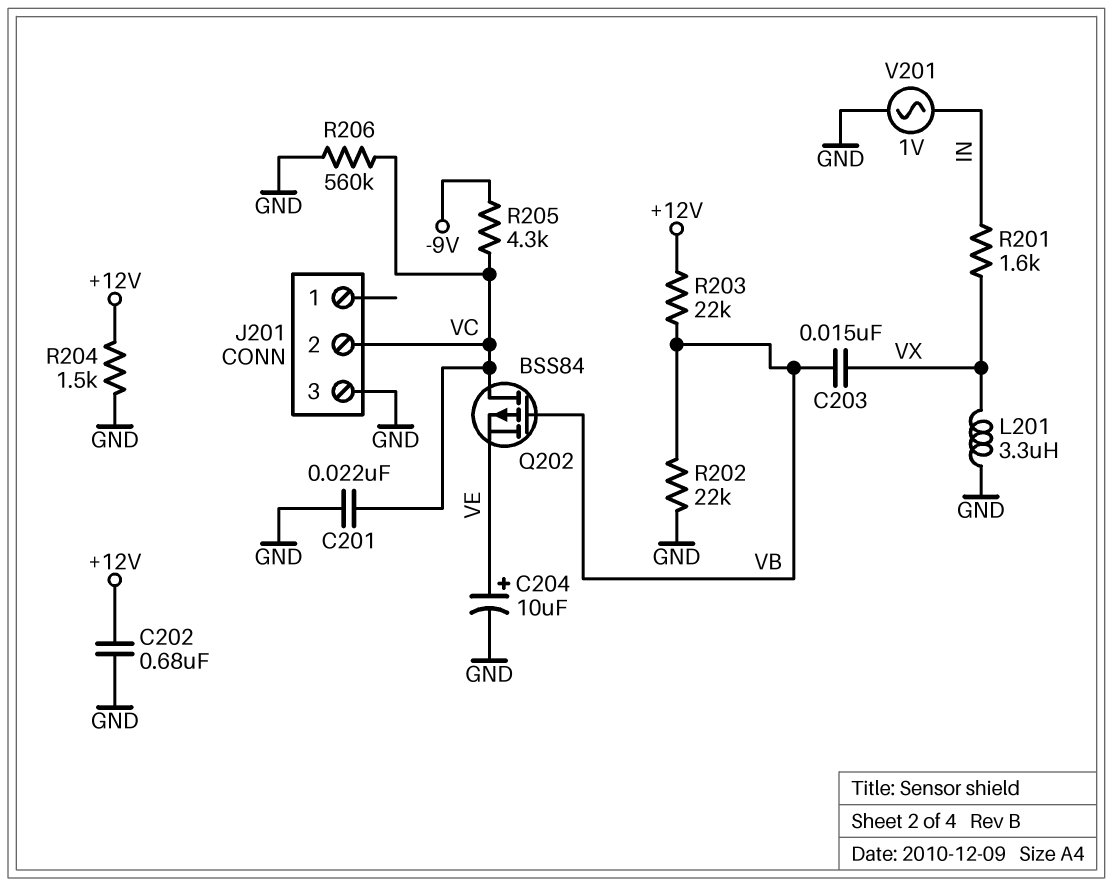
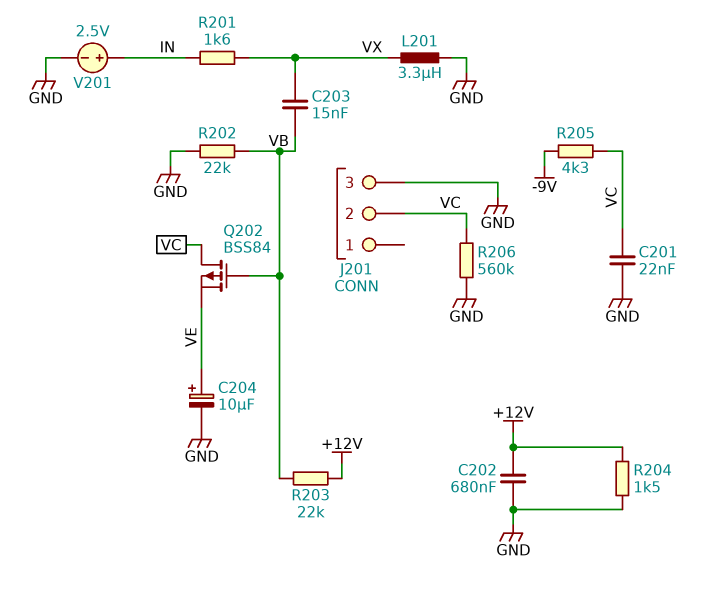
V201: AC 1V (GND, IN) -> 2.5V (plus IN, minus GND)

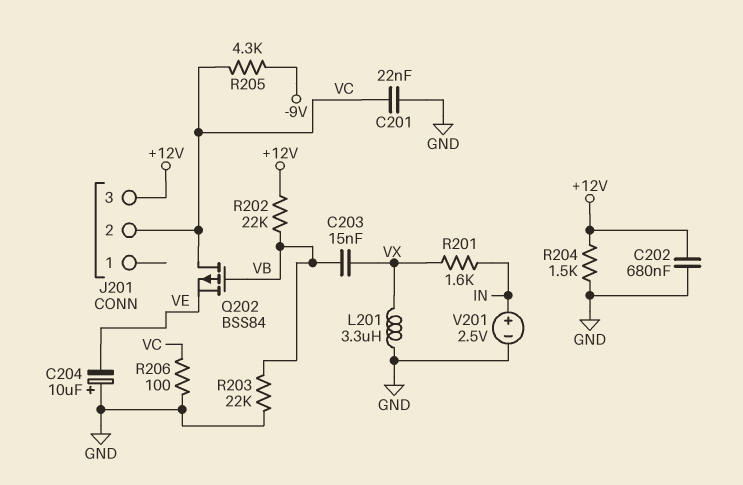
C204: 10uF (plus VE, minus GND) -> 10uF (plus GND, minus VE)
J201 pin 3: GND -> +12V
R202: 22k (GND, VB) -> 22k (+12V, VB)
R203: 22k (+12V, VB) -> 22k (GND, VB)
R206: 560k (GND, VC) -> 100 (GND, VC)

